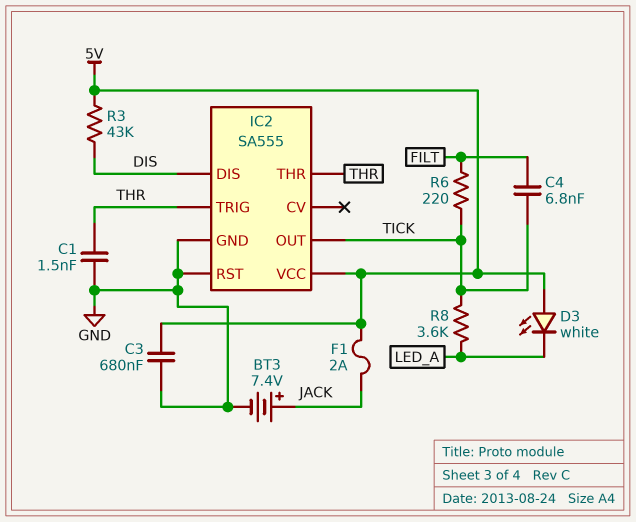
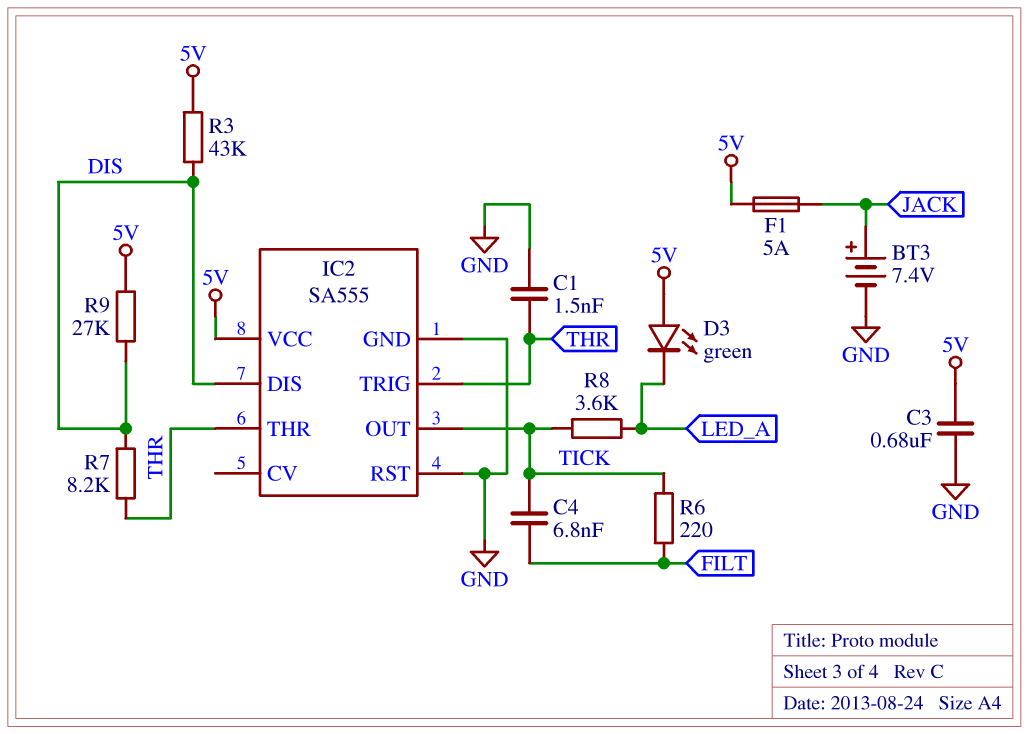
D3: LED white (A 5V, K LED_A) -> LED green (A 5V, K LED_A)
F1: 2A (5V, JACK) -> 5A (5V, JACK)
R7: none -> 8.2k (DIS, THR)
R9: none -> 27k (5V, DIS)

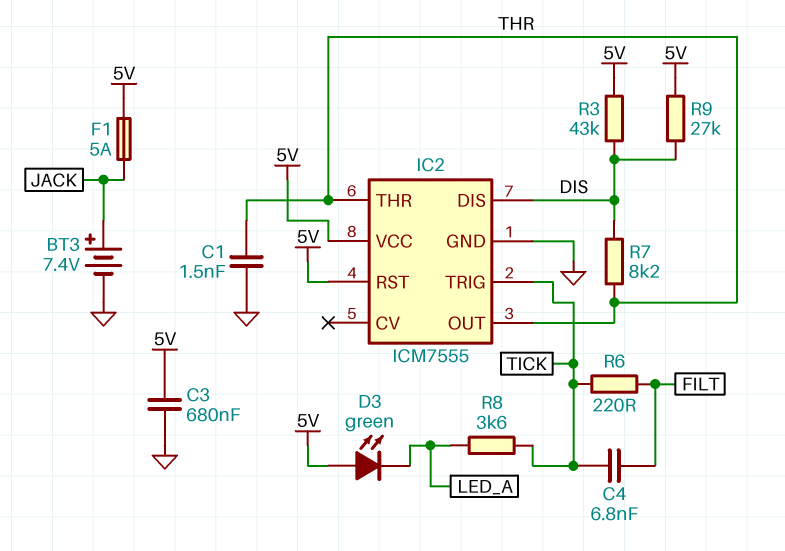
IC2: SA555 -> ICM7555
IC2 pin OUT: TICK -> THR
IC2 pin RST: GND -> 5V
IC2 pin TRIG: THR -> TICK

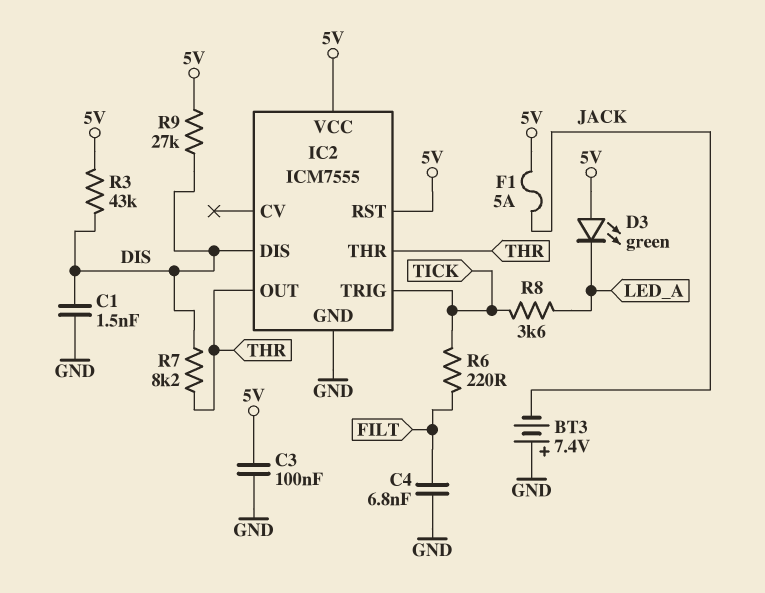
BT3: 7.4V (plus JACK, minus GND) -> 7.4V (plus GND, minus JACK)
C1: 1.5nF (GND, THR) -> 1.5nF (DIS, GND)
C3: 680nF (5V, GND) -> 100nF (5V, GND)
C4: 6.8nF (FILT, TICK) -> 6.8nF (FILT, GND)

